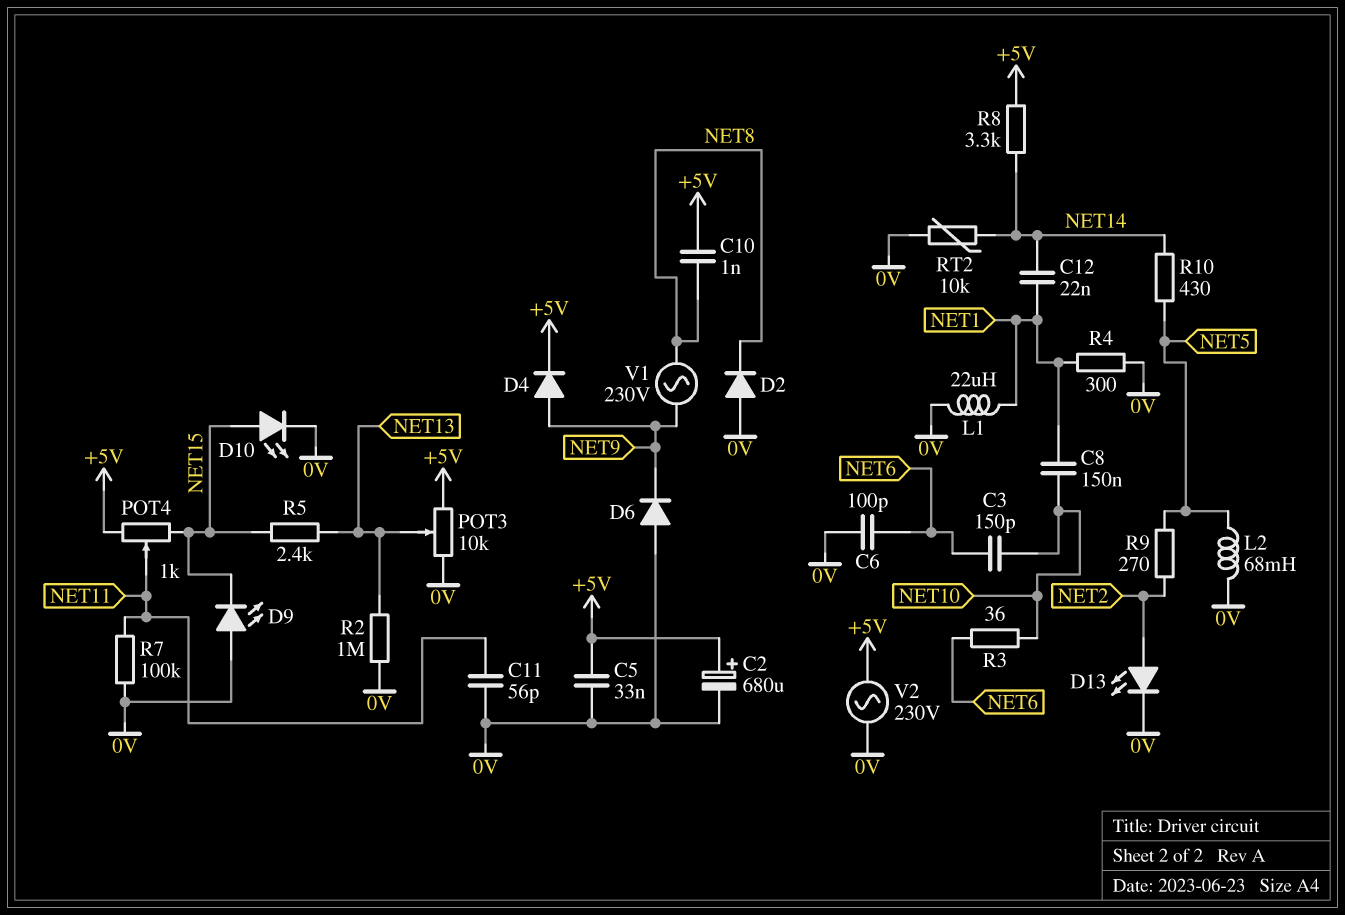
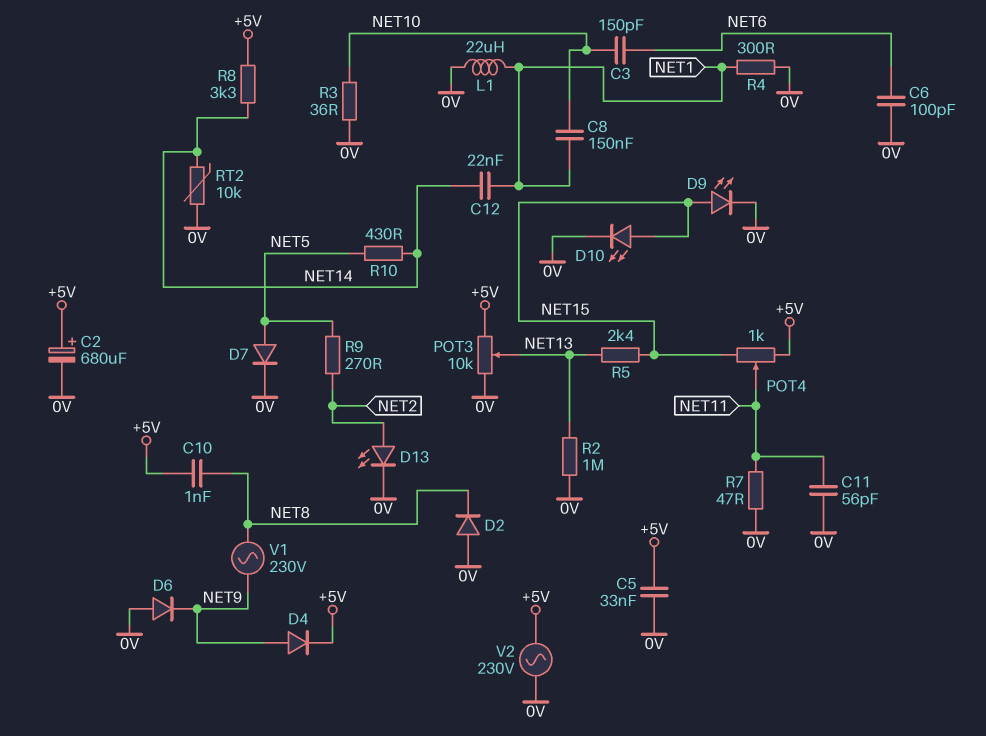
D7: none -> diode (A NET5, K 0V)
D9: LED (A 0V, K NET15) -> LED (A NET15, K 0V)
L2: 68mH (0V, NET5) -> none
R3: 36 (NET6, NET10) -> 36 (0V, NET10)
R7: 100k (0V, NET11) -> 47 (0V, NET11)

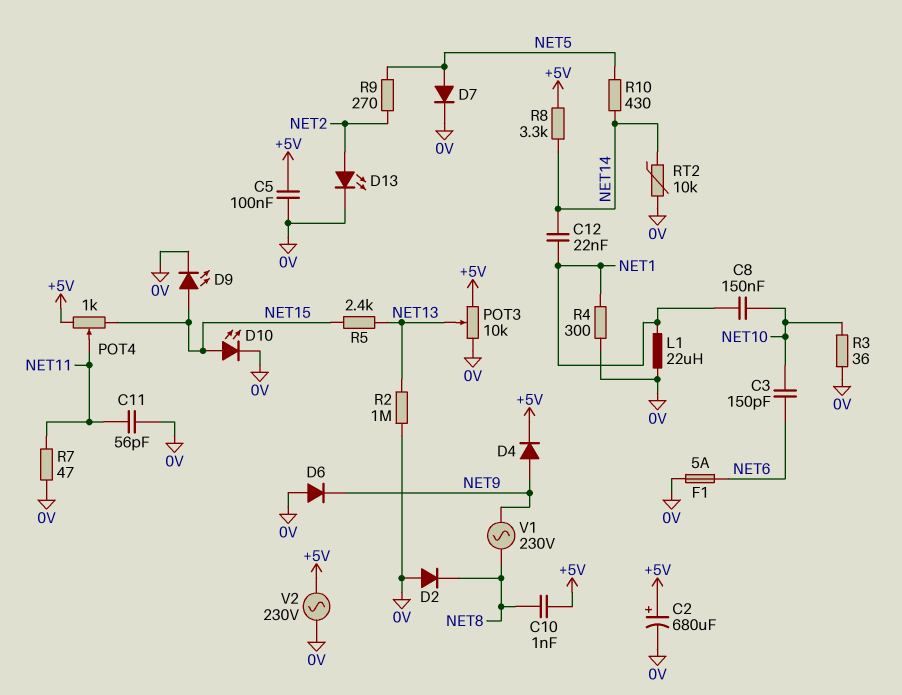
C5: 33nF (+5V, 0V) -> 100nF (+5V, 0V)
C6: 100pF (0V, NET6) -> none
F1: none -> 5A (0V, NET6)

